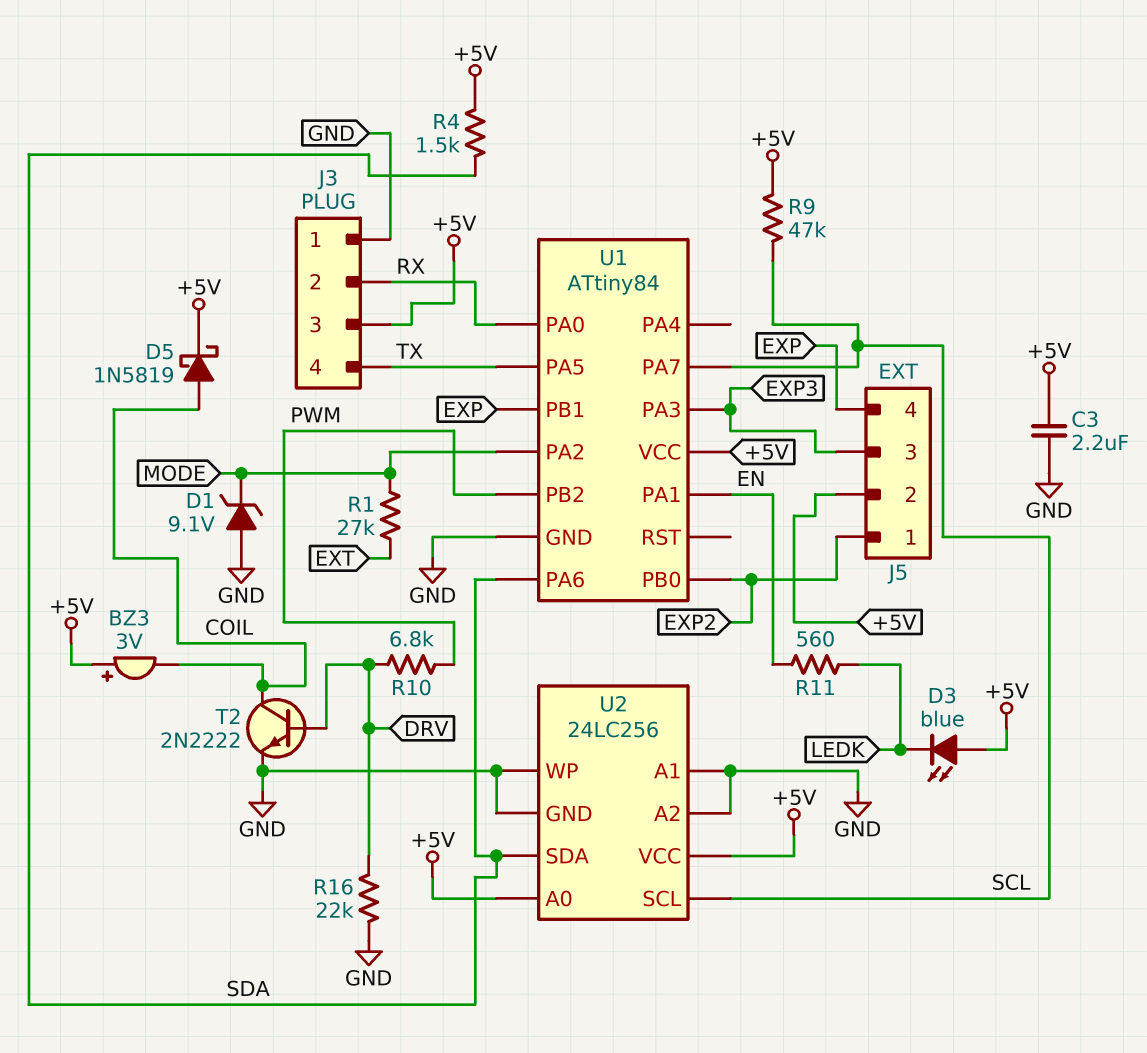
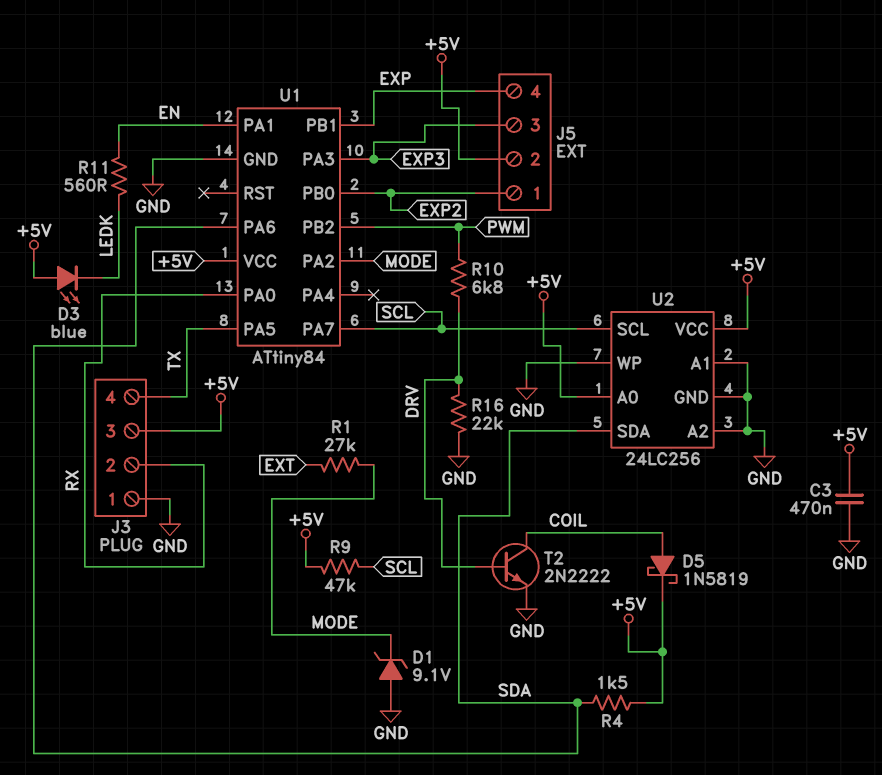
BZ3: buzzer 3V (plus +5V, minus COIL) -> none
C3: 2.2uF (+5V, GND) -> 470nF (+5V, GND)

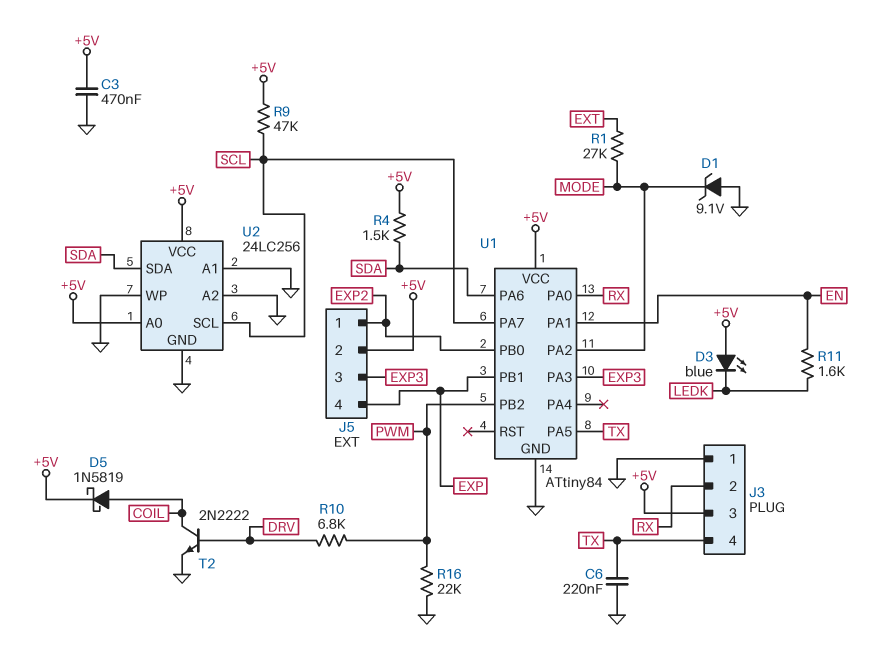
C6: none -> 220nF (GND, TX)
R11: 560 (EN, LEDK) -> 1.6k (EN, LEDK)
R16: 22k (DRV, GND) -> 22k (GND, PWM)

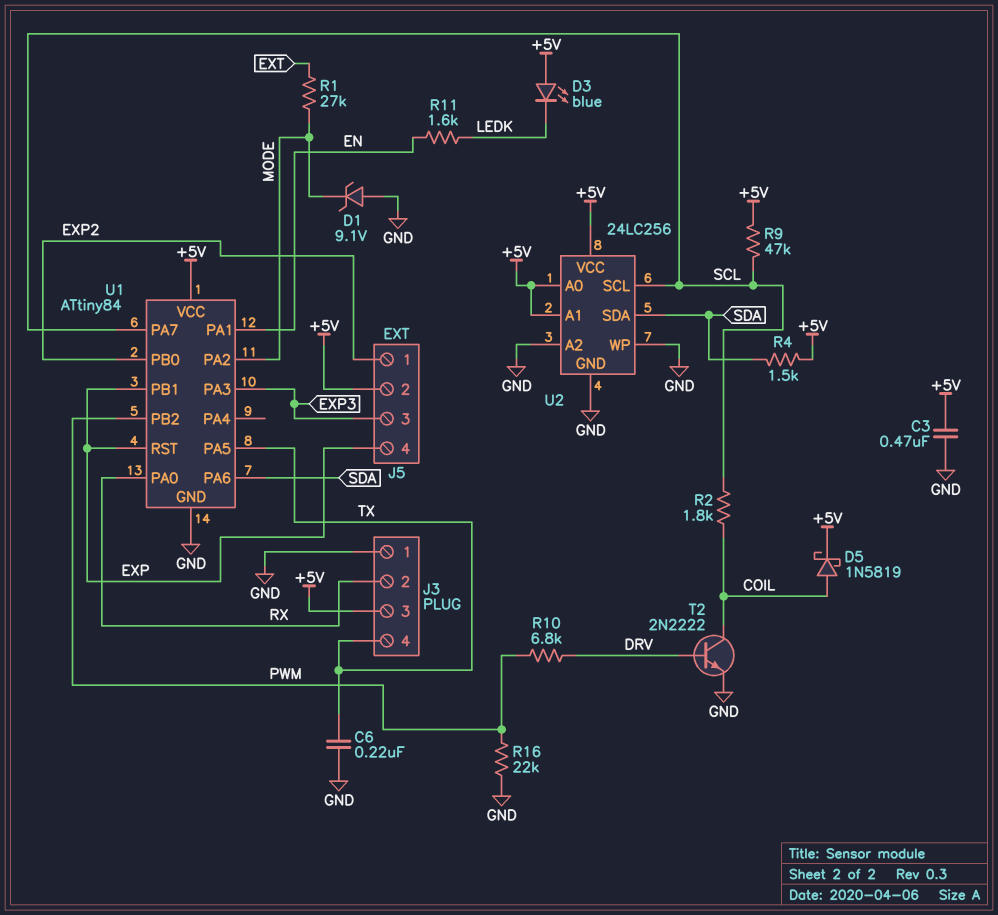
R2: none -> 1.8k (COIL, SCL)
U1 pin RST: none -> EXP
U2 pin A1: GND -> +5V

